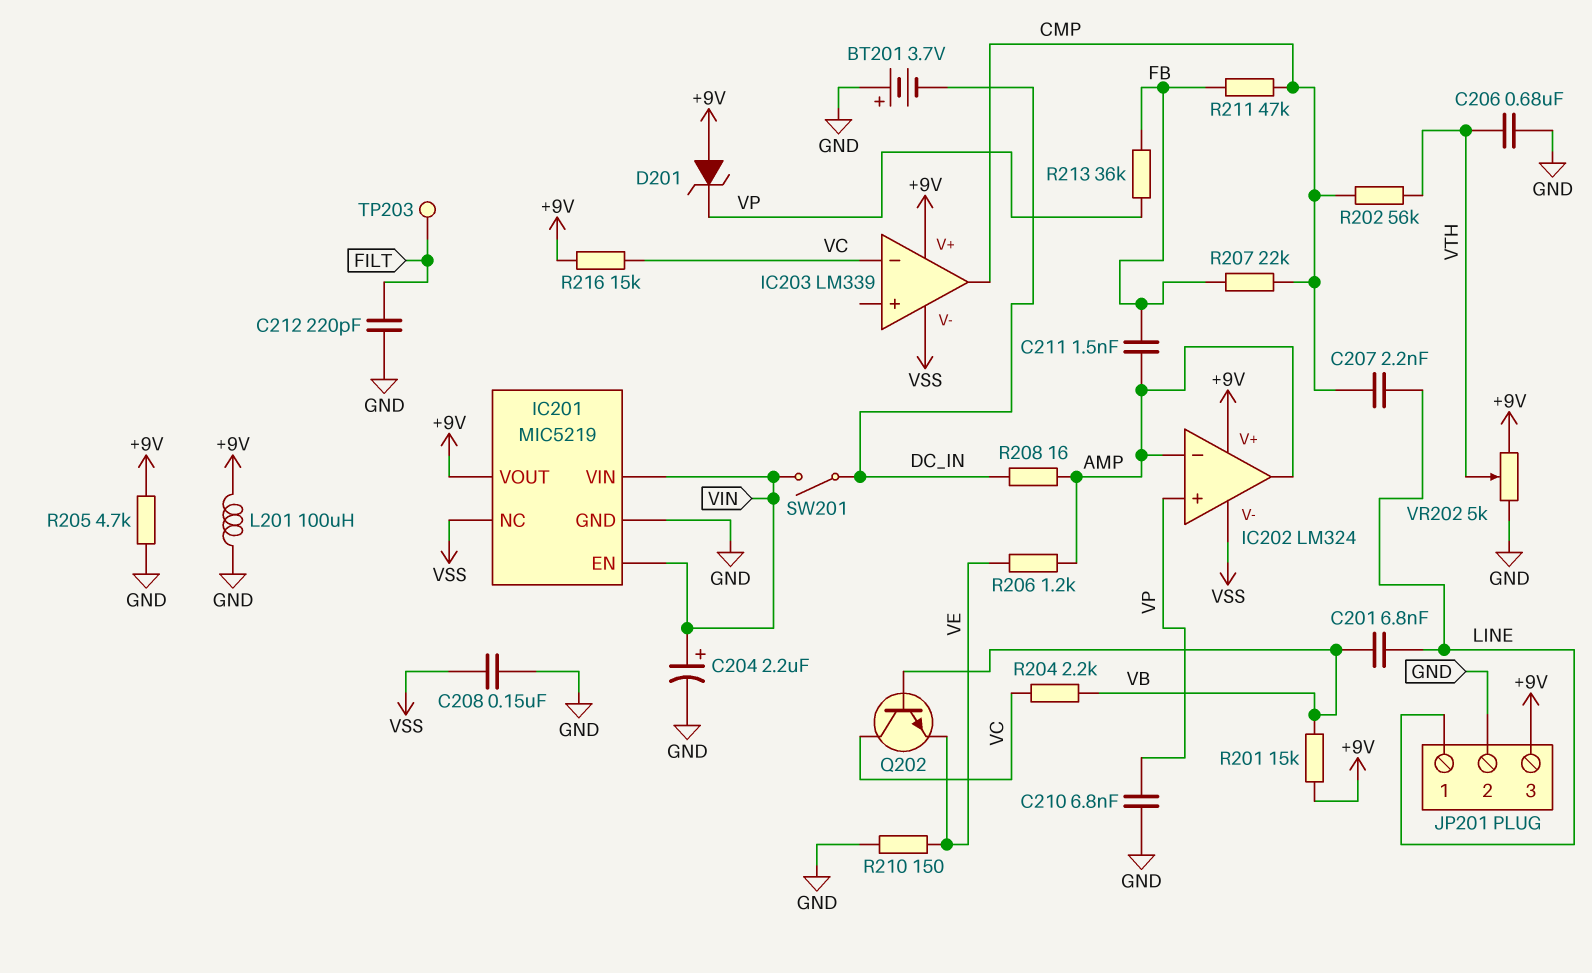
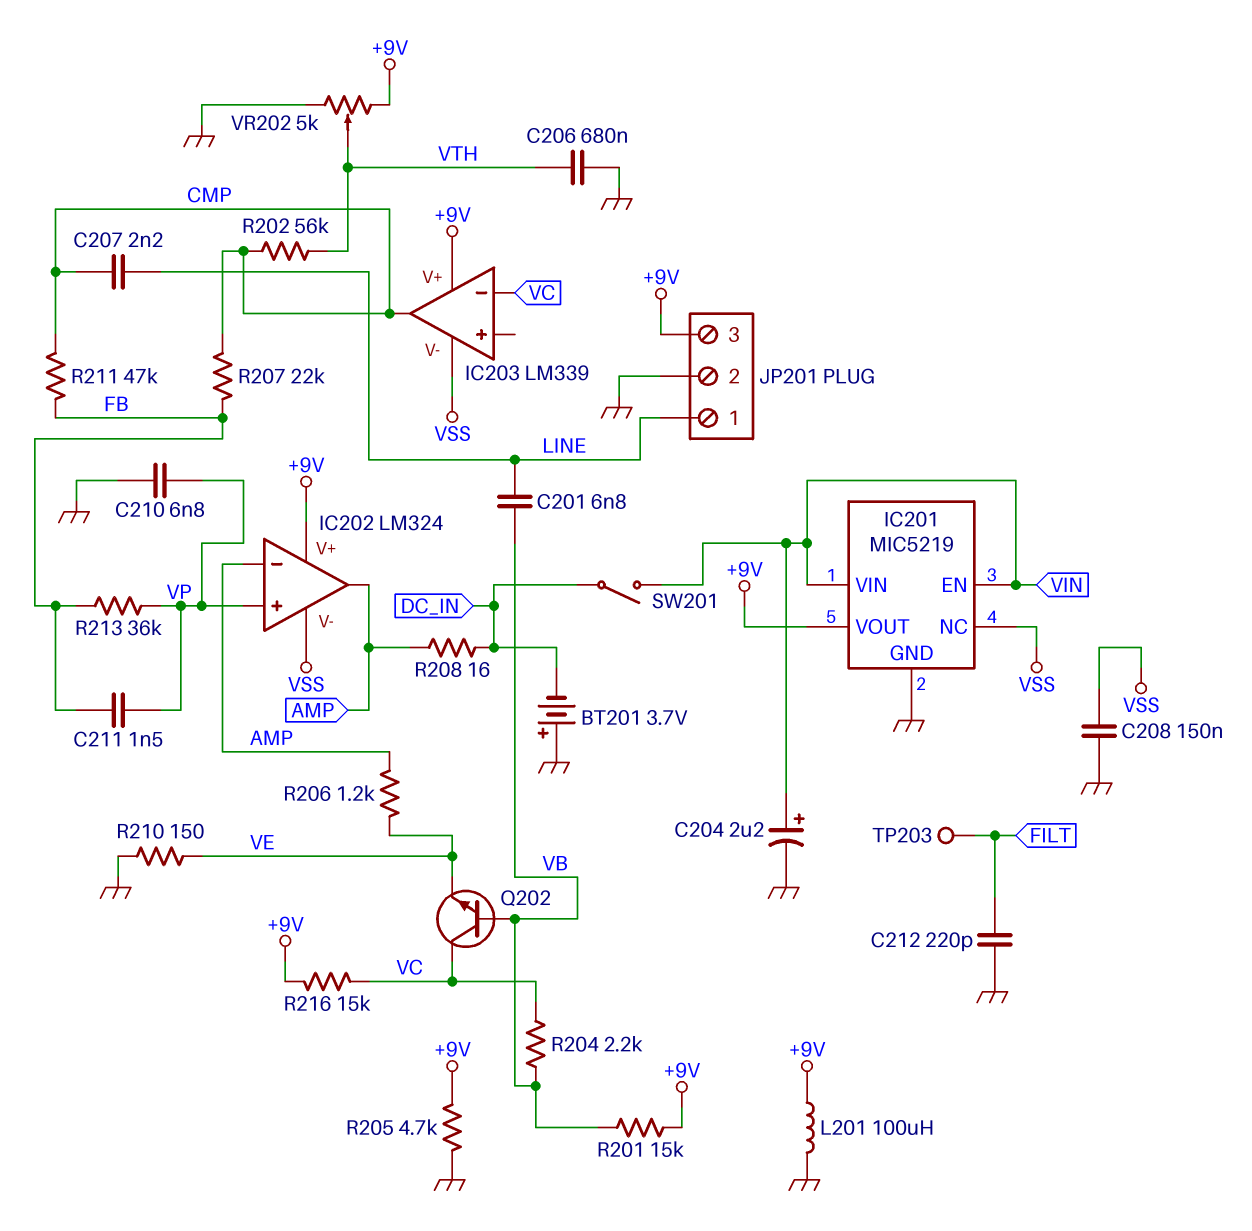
C211: 1.5nF (AMP, FB) -> 1.5nF (FB, VP)
D201: zener (A +9V, K VP) -> none

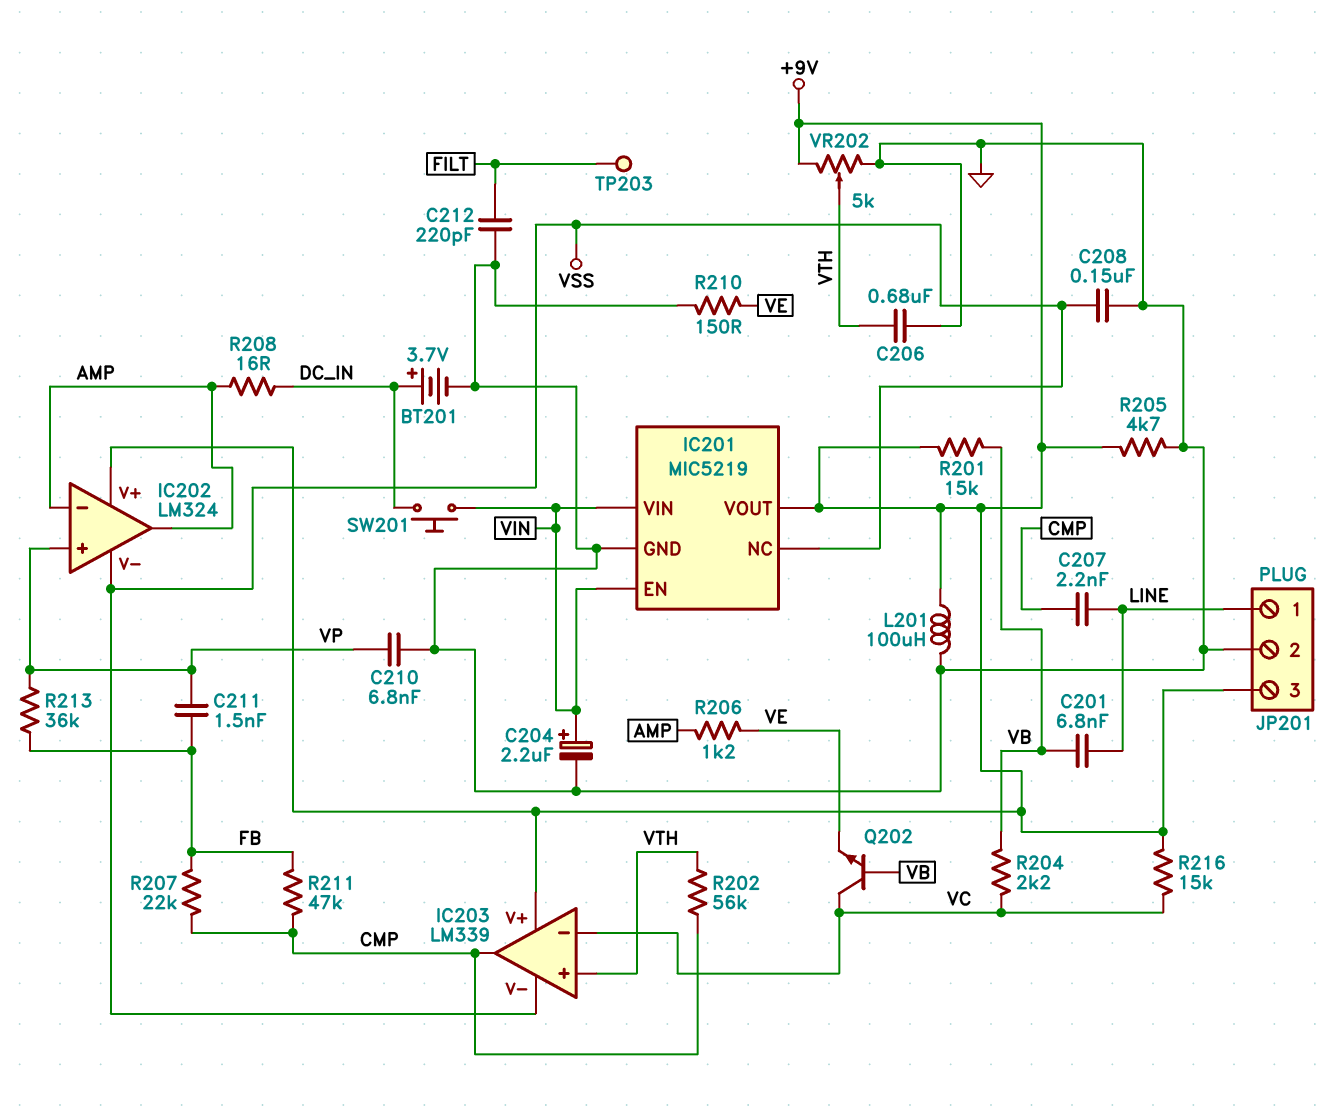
BT201: 3.7V (plus GND, minus DC_IN) -> 3.7V (plus DC_IN, minus GND)
IC203 pin in+: none -> VTH
SW201: switch (DC_IN, VIN) -> button (DC_IN, VIN)

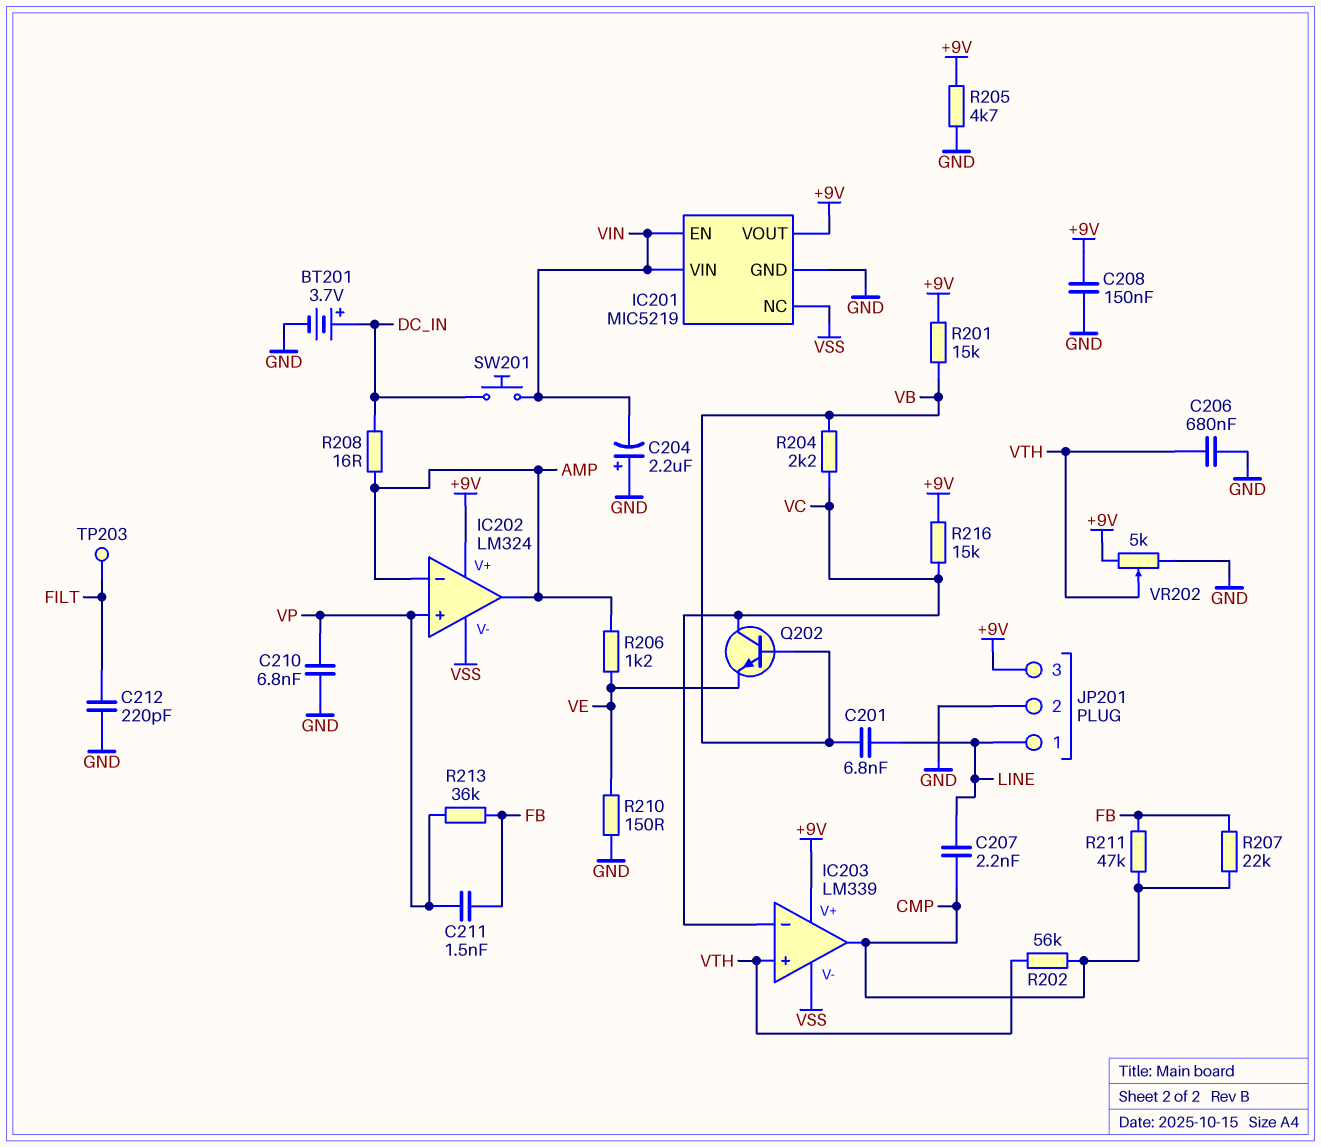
C204: 2.2uF (plus VIN, minus GND) -> 2.2uF (plus GND, minus VIN)
C208: 150nF (GND, VSS) -> 150nF (+9V, GND)
L201: 100uH (+9V, GND) -> none

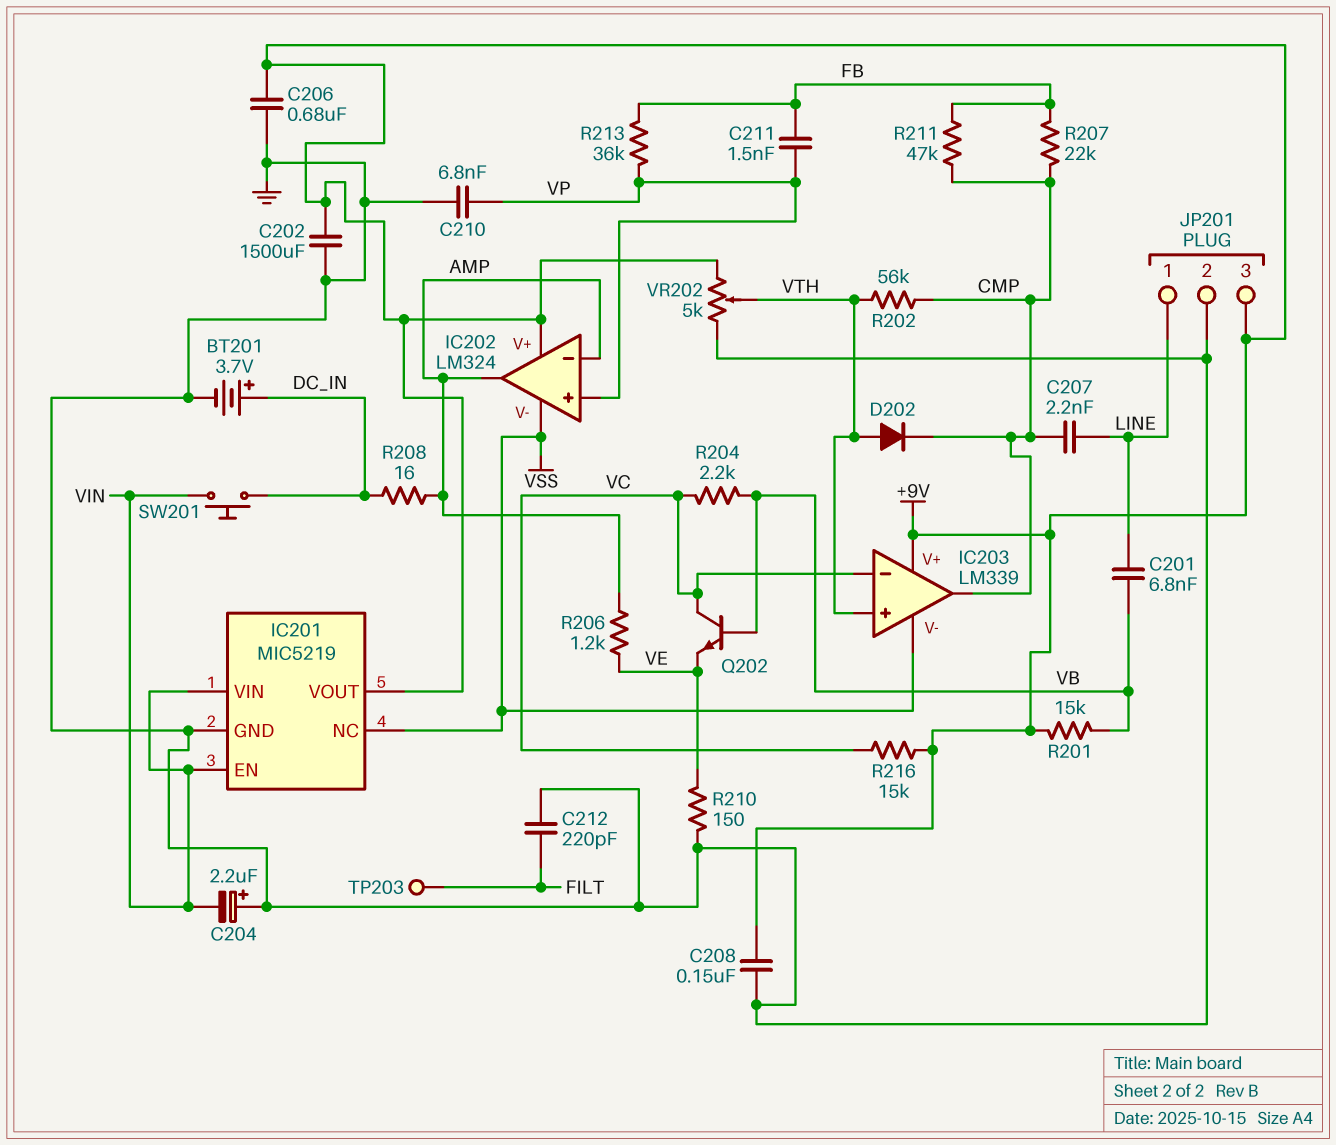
C202: none -> 1500uF (+9V, GND)
C206: 680nF (GND, VTH) -> 680nF (+9V, GND)
D202: none -> diode (A VTH, K CMP)
R205: 4.7k (+9V, GND) -> none

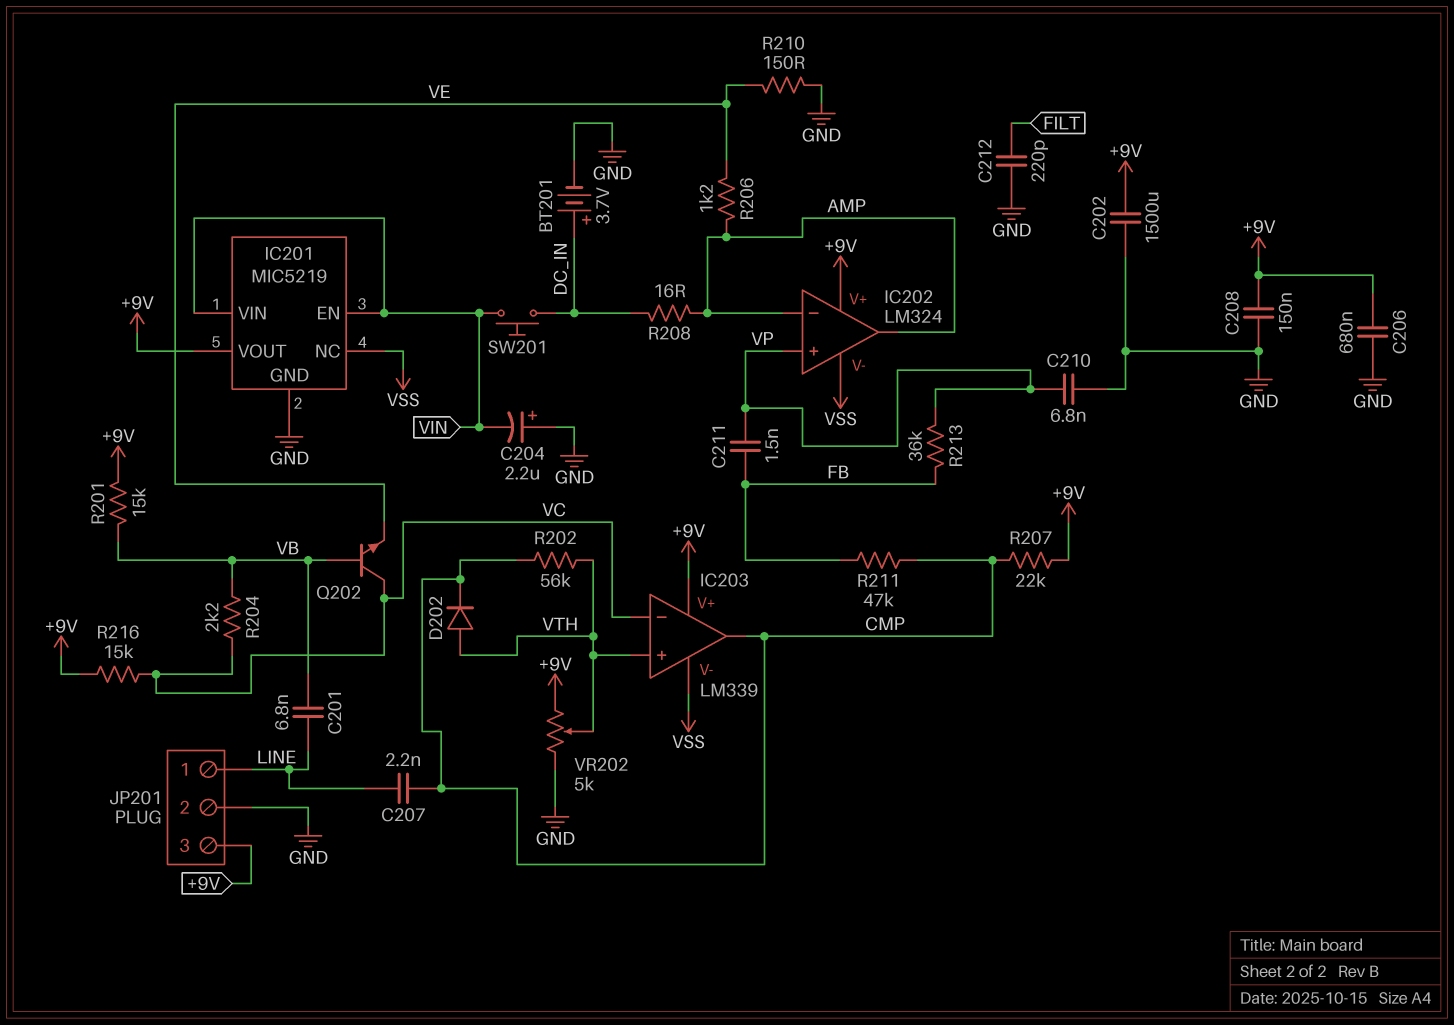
R207: 22k (CMP, FB) -> 22k (+9V, CMP)
TP203: test point (FILT) -> none

